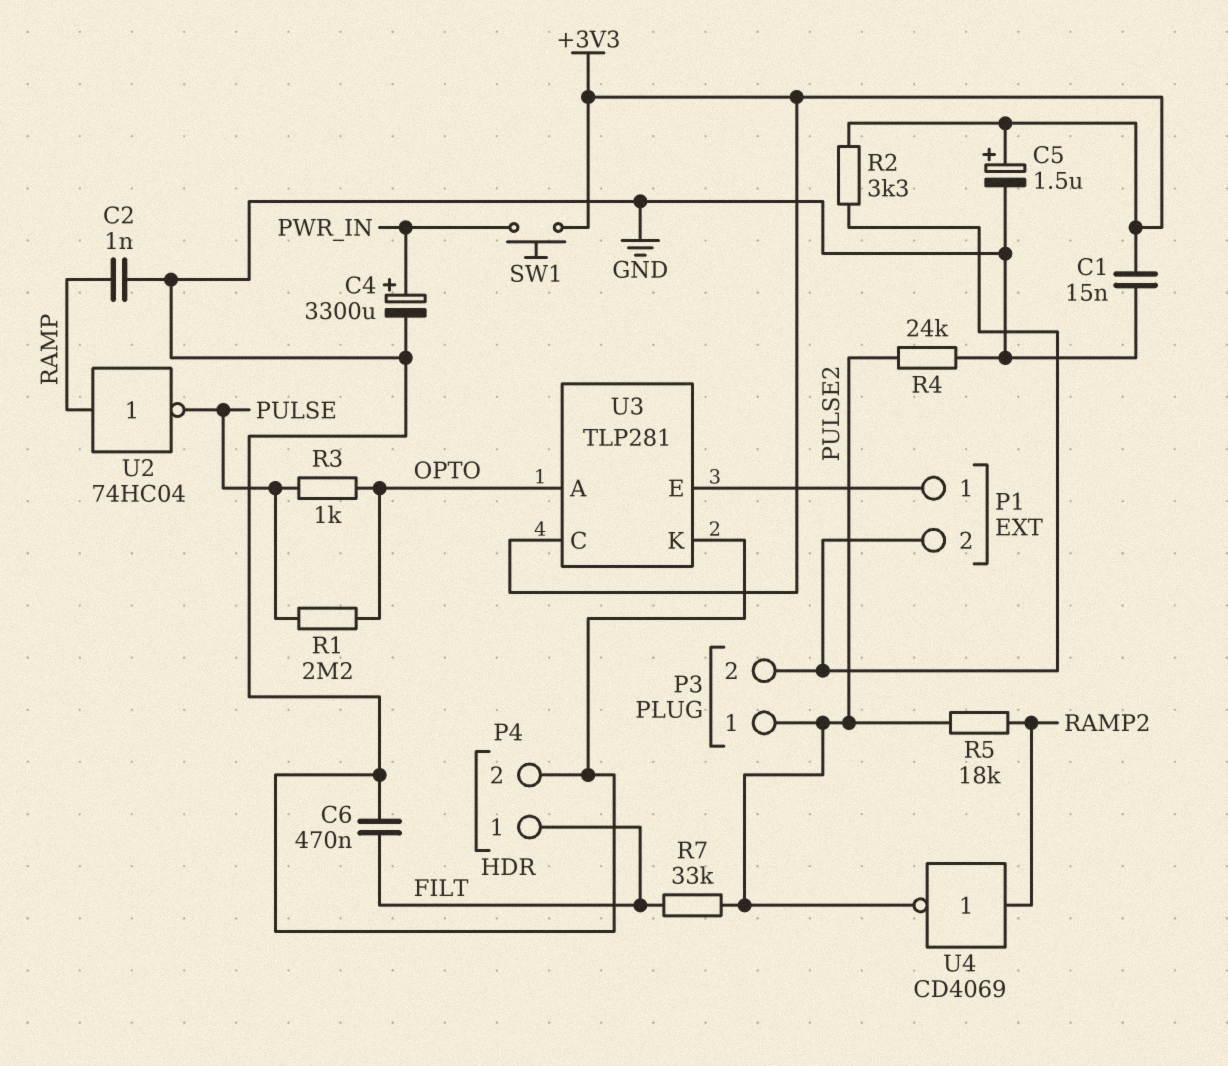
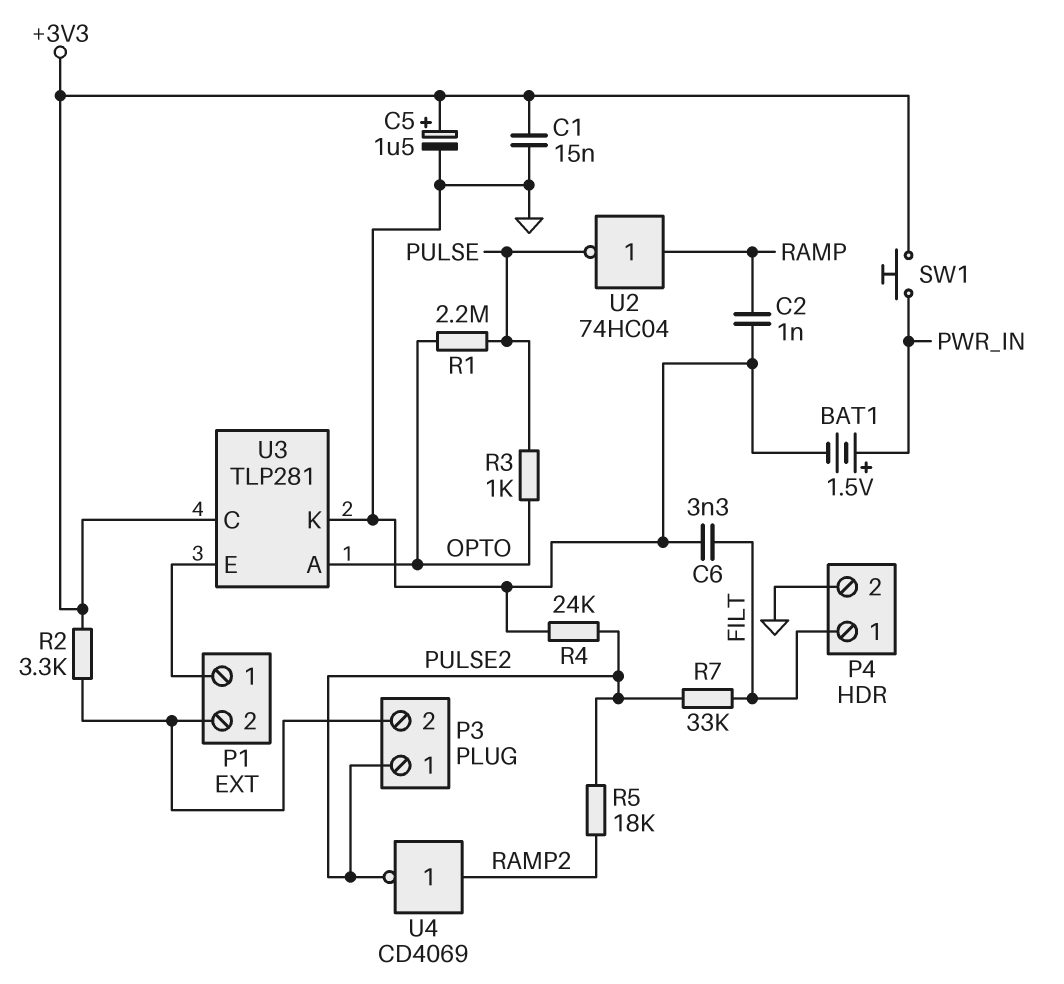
BAT1: none -> 1.5V (plus PWR_IN, minus GND)
C4: 3300uF (plus PWR_IN, minus GND) -> none
C6: 470nF (FILT, GND) -> 3.3nF (FILT, GND)

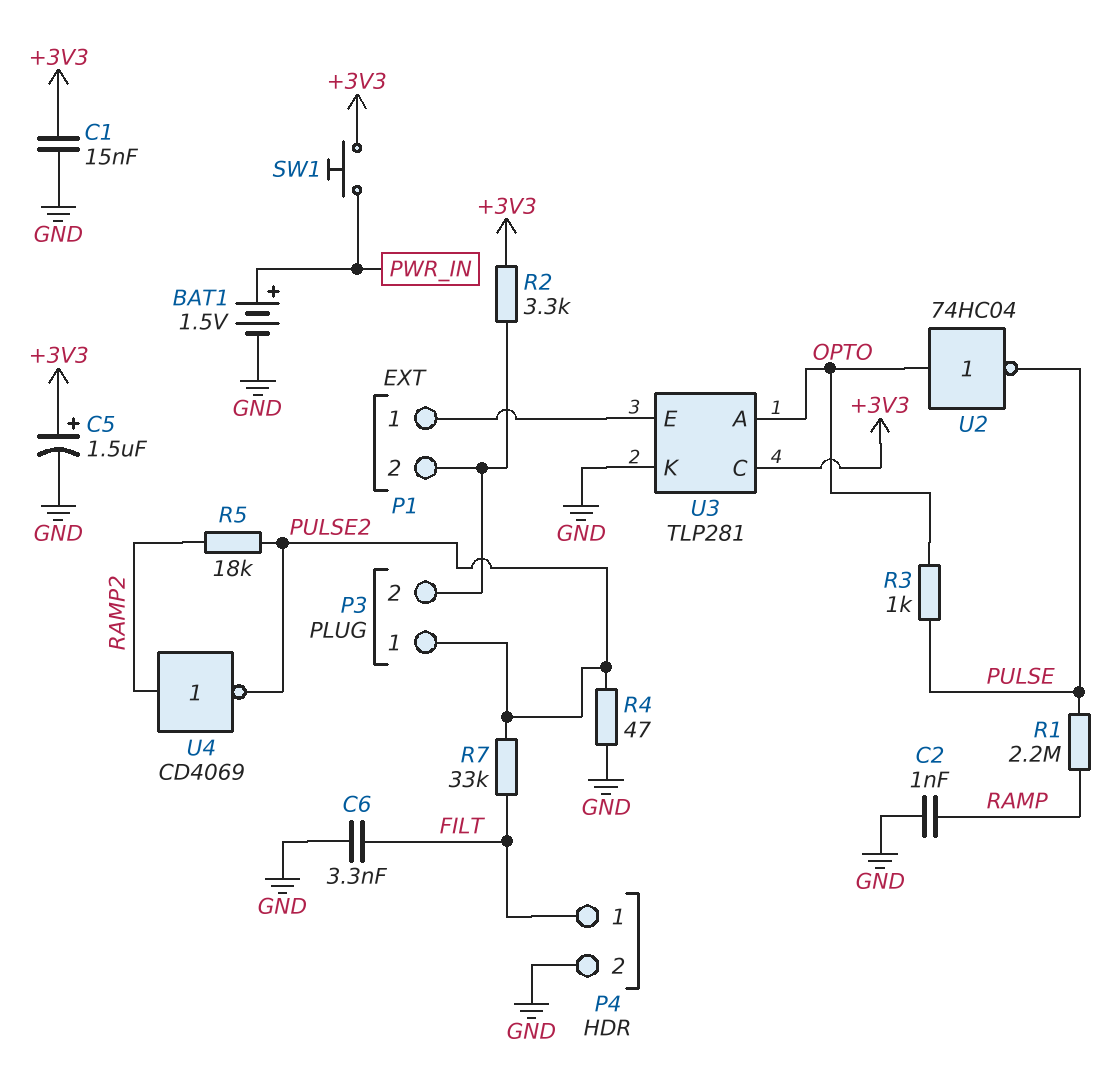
R1: 2.2M (OPTO, PULSE) -> 2.2M (PULSE, RAMP)
R4: 24k (GND, PULSE2) -> 47 (GND, PULSE2)
U2: NOT 74HC04 (in RAMP, out PULSE) -> NOT 74HC04 (in OPTO, out PULSE)

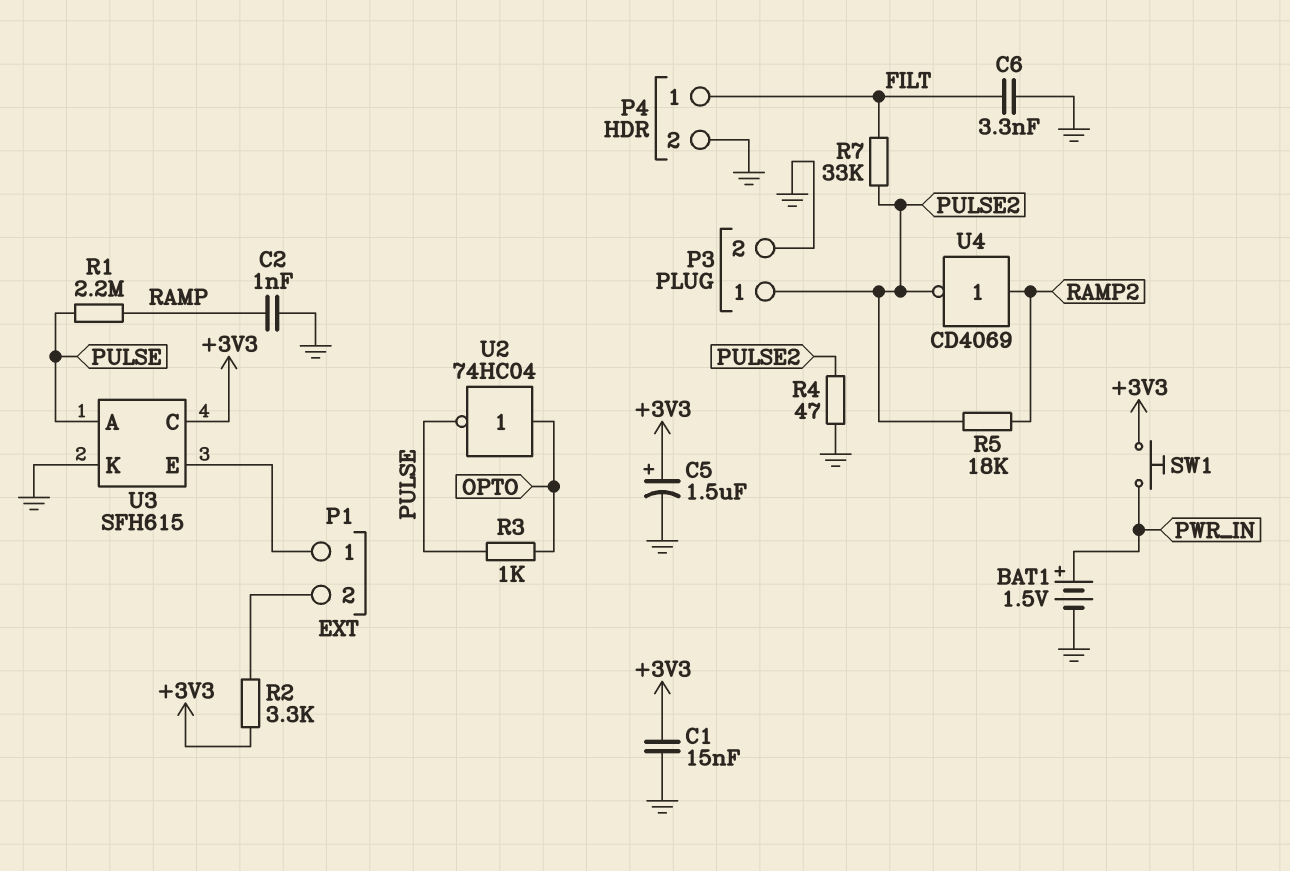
P3 pin 2: P1/2 -> GND
U3: TLP281 -> SFH615
U3 pin A: OPTO -> PULSE

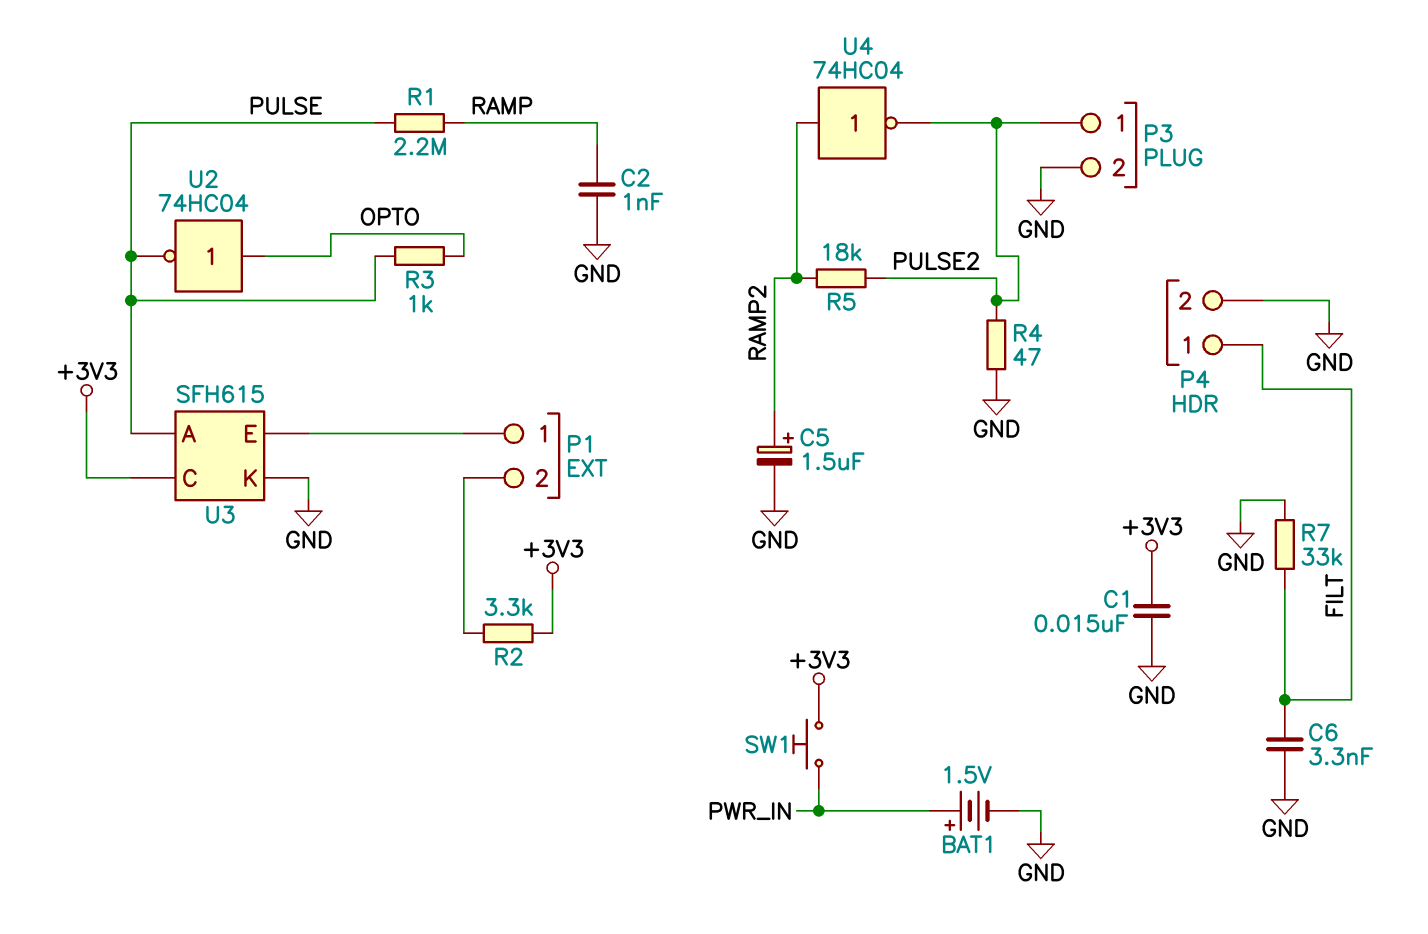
C5: 1.5uF (plus +3V3, minus GND) -> 1.5uF (plus RAMP2, minus GND)
R7: 33k (FILT, PULSE2) -> 33k (FILT, GND)
U4: NOT CD4069 (in RAMP2, out PULSE2) -> NOT 74HC04 (in RAMP2, out PULSE2)

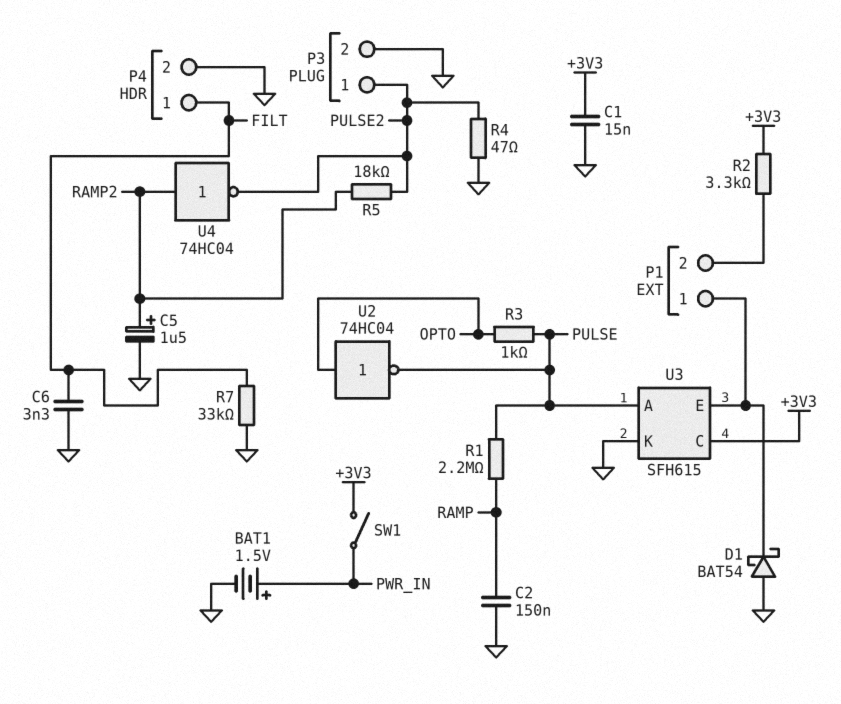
C2: 1nF (GND, RAMP) -> 150nF (GND, RAMP)
D1: none -> schottky BAT54 (A GND, K P1/1)
SW1: button (+3V3, PWR_IN) -> switch (+3V3, PWR_IN)

